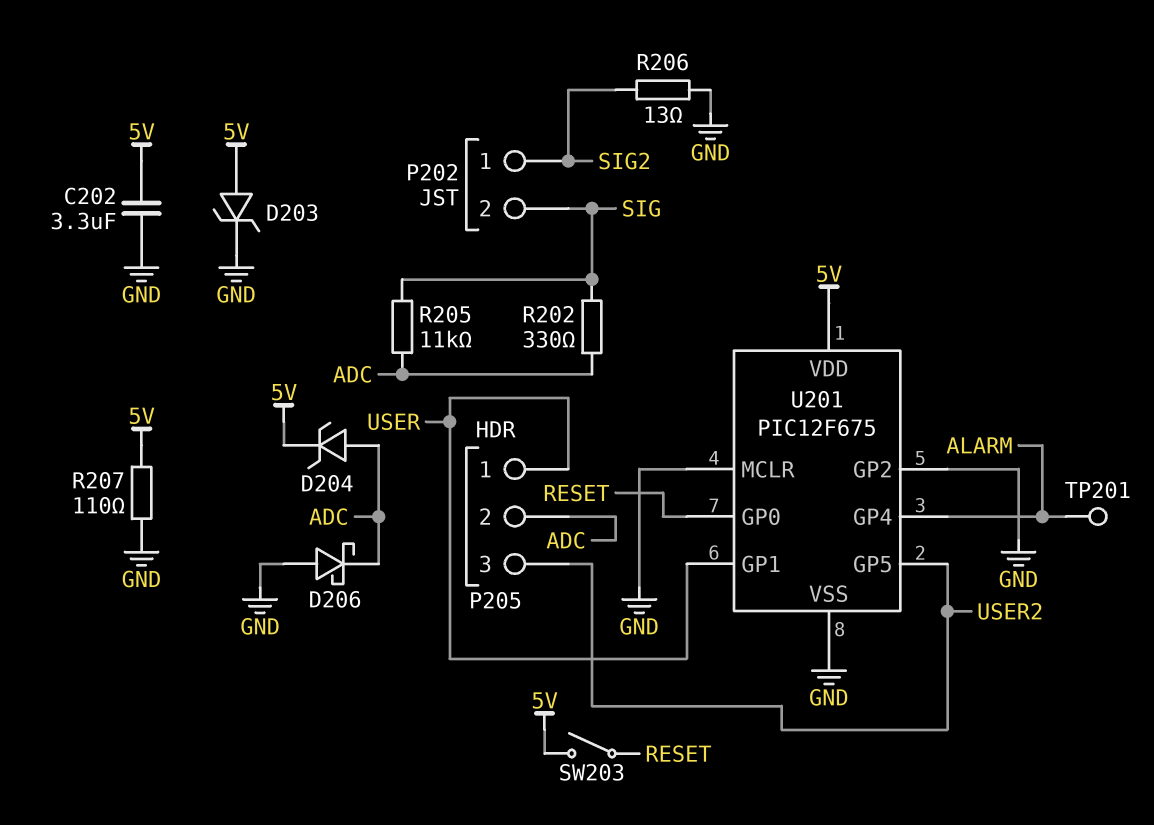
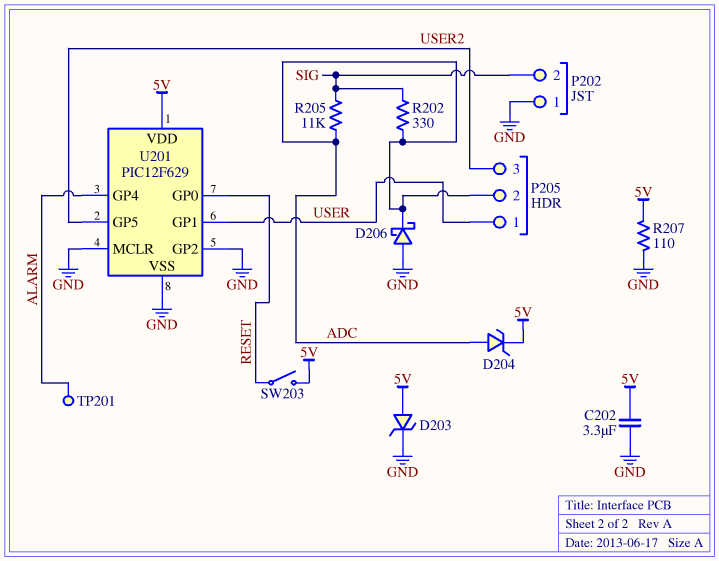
P202 pin 1: SIG2 -> GND
R206: 13 (GND, SIG2) -> none
U201: PIC12F675 -> PIC12F629

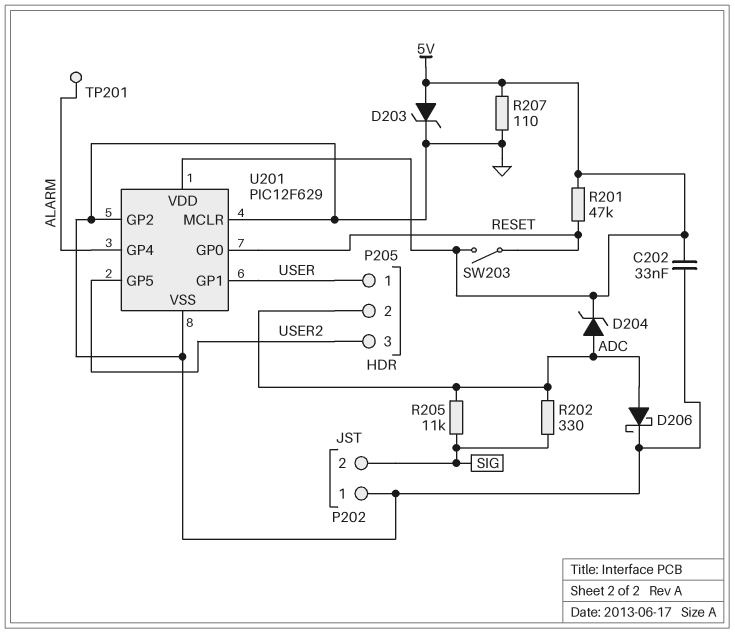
C202: 3.3uF (5V, GND) -> 33nF (5V, GND)
D206: schottky (A GND, K ADC) -> schottky (A ADC, K GND)
R201: none -> 47k (5V, RESET)

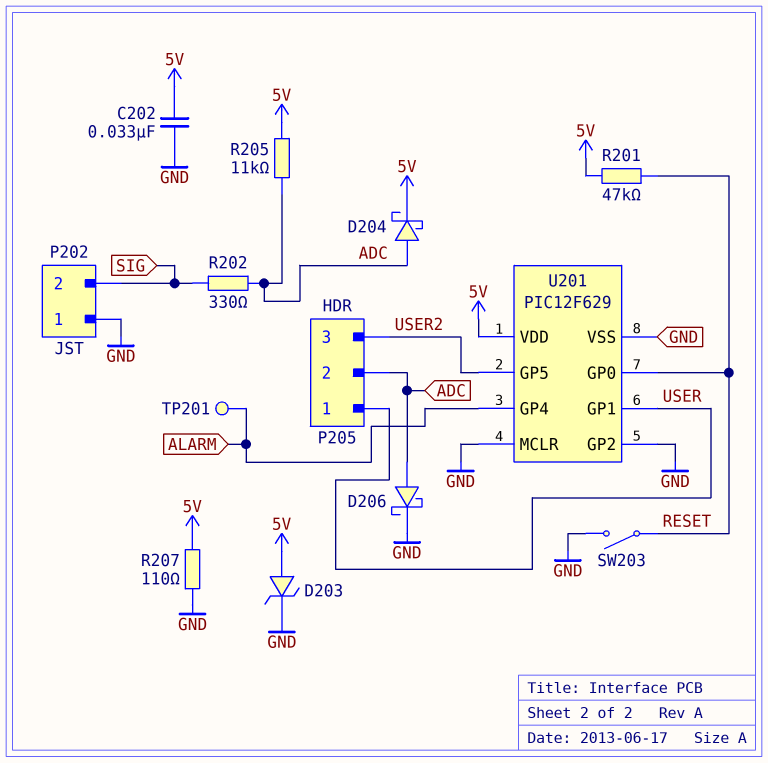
D204: zener (A ADC, K 5V) -> schottky (A ADC, K 5V)
R205: 11k (ADC, SIG) -> 11k (5V, ADC)
SW203: switch (5V, RESET) -> switch (GND, RESET)

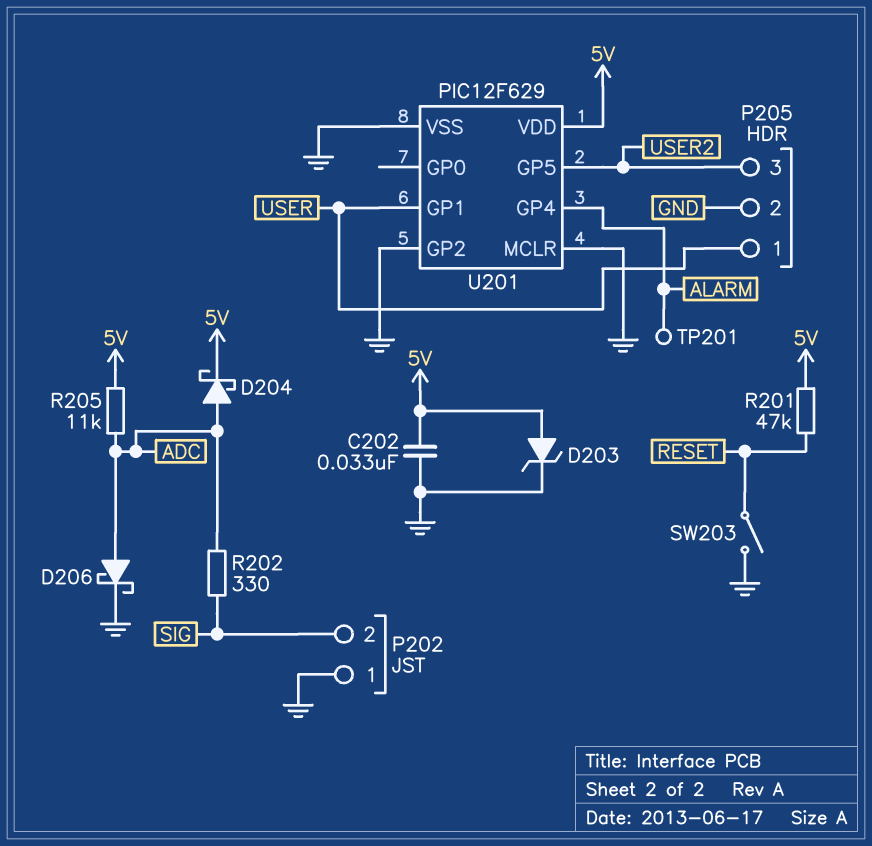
P205 pin 2: ADC -> GND
R207: 110 (5V, GND) -> none
U201 pin GP0: RESET -> none

